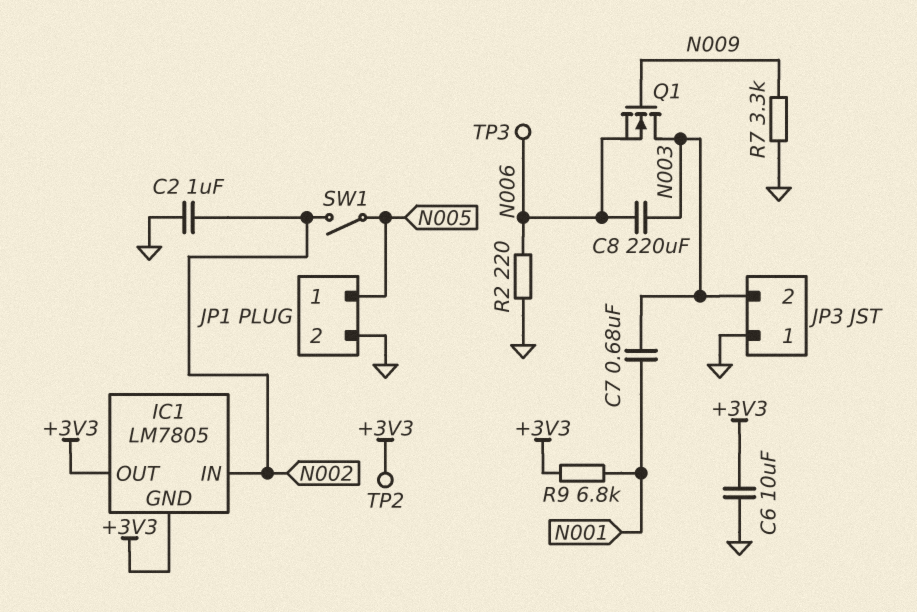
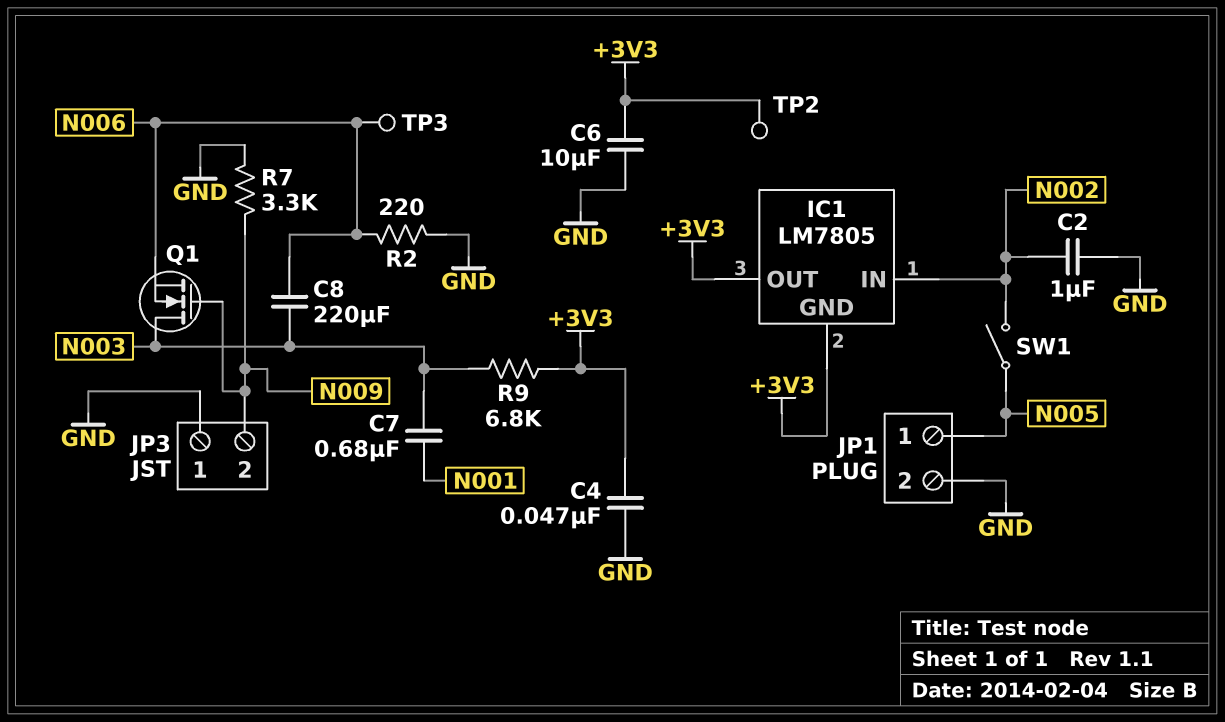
C4: none -> 47nF (+3V3, GND)
JP3 pin 2: N003 -> N009
R9: 6.8k (+3V3, N001) -> 6.8k (+3V3, N003)

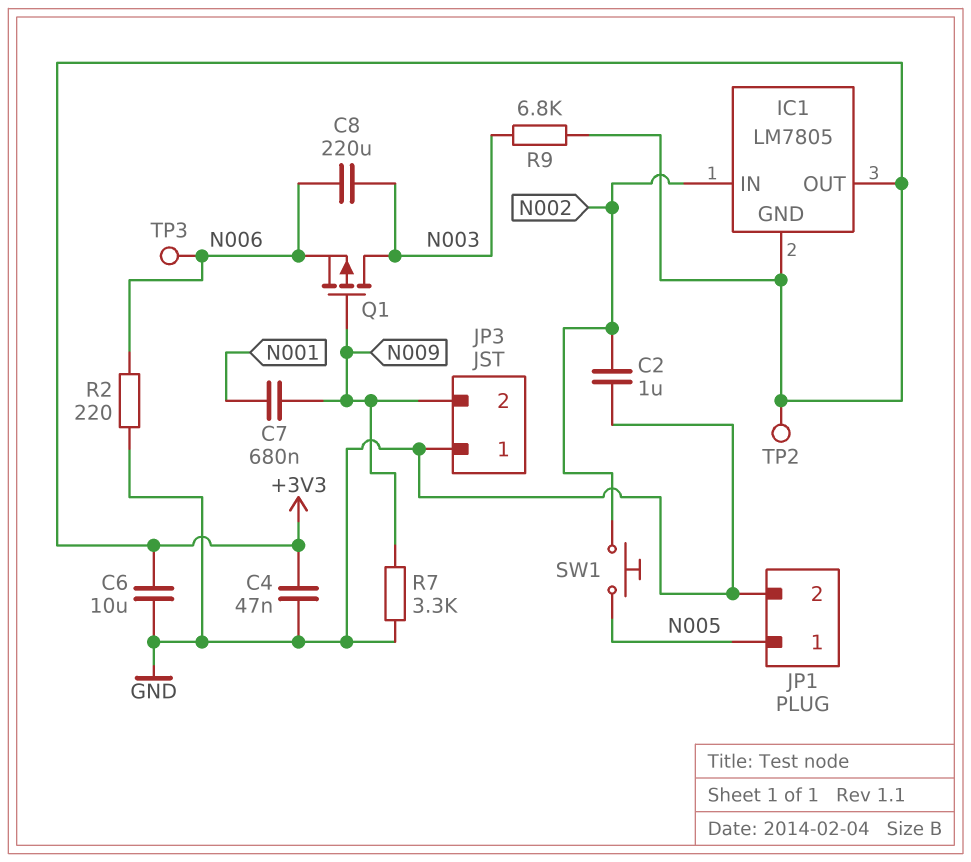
C7: 680nF (N001, N003) -> 680nF (N001, N009)
Q1: NMOS (G N009, D N003, S N006) -> PMOS (G N009, D N003, S N006)
SW1: switch (N002, N005) -> button (N002, N005)

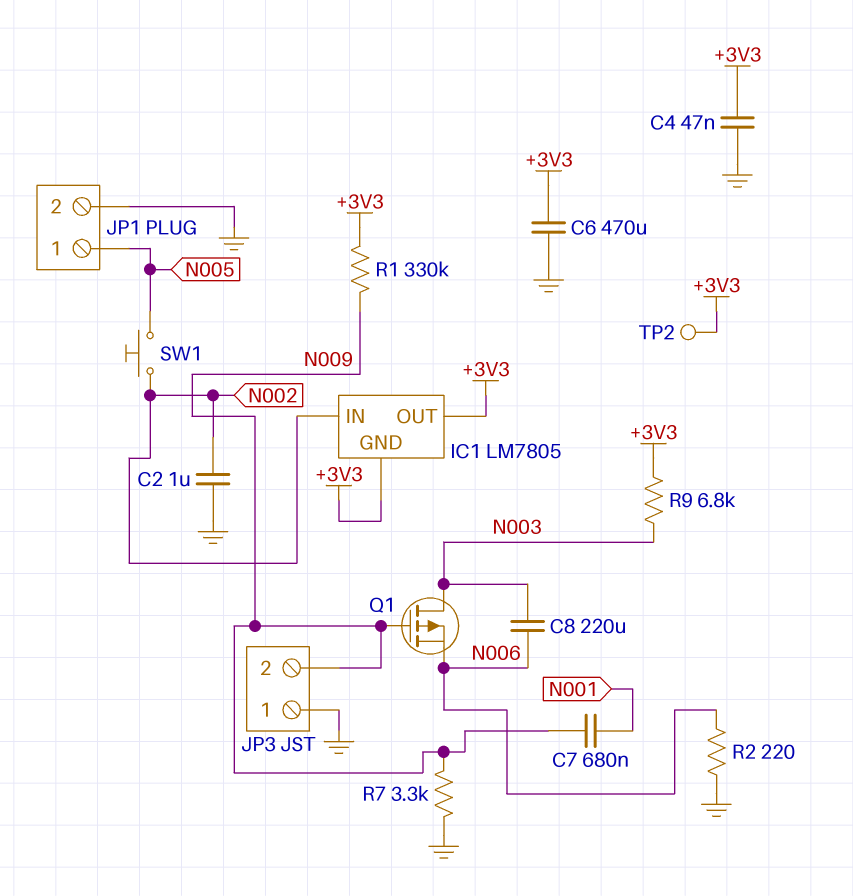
C6: 10uF (+3V3, GND) -> 470uF (+3V3, GND)
R1: none -> 330k (+3V3, N009)
TP3: test point (N006) -> none

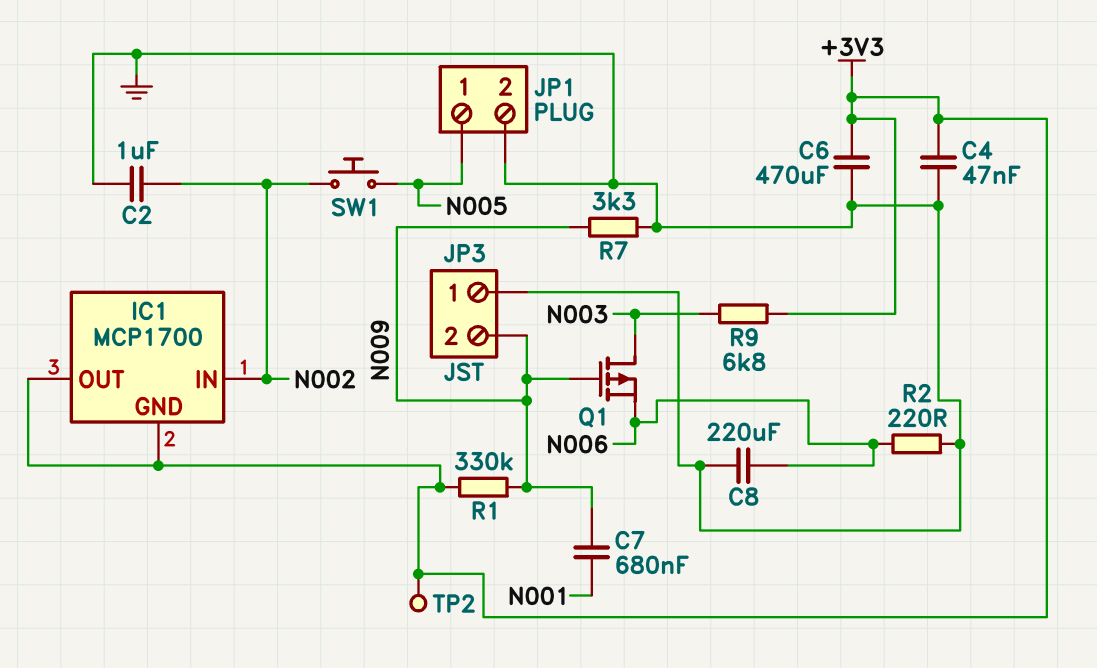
C8: 220uF (N003, N006) -> 220uF (GND, N006)
IC1: LM7805 -> MCP1700

